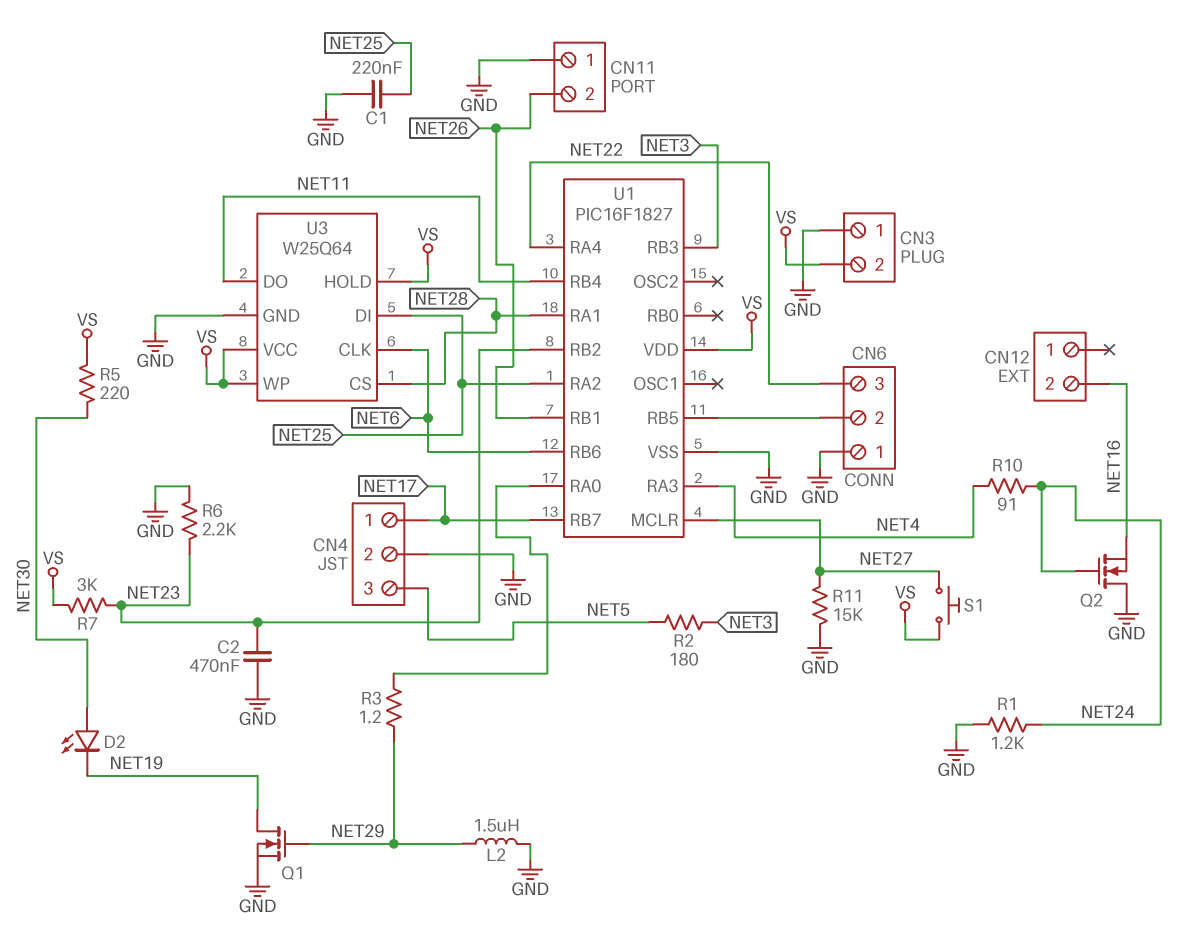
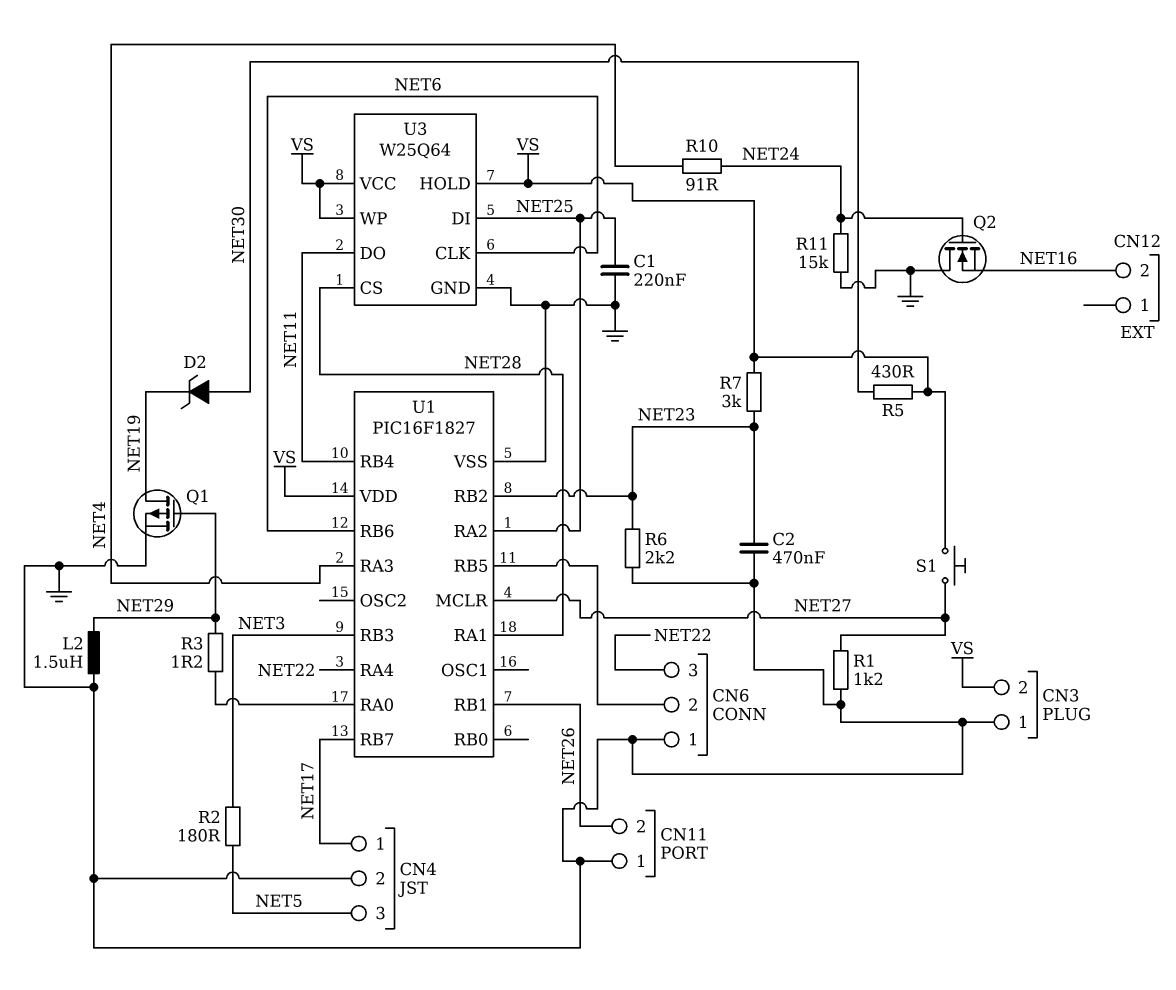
D2: LED (A NET30, K NET19) -> zener (A NET30, K NET19)
Q1: NMOS (G NET29, D NET19, S GND) -> PMOS (G NET29, D NET19, S GND)
R1: 1.2k (GND, NET24) -> 1.2k (GND, NET27)
R5: 220 (NET30, VS) -> 430 (NET30, VS)
R11: 15k (GND, NET27) -> 15k (GND, NET24)

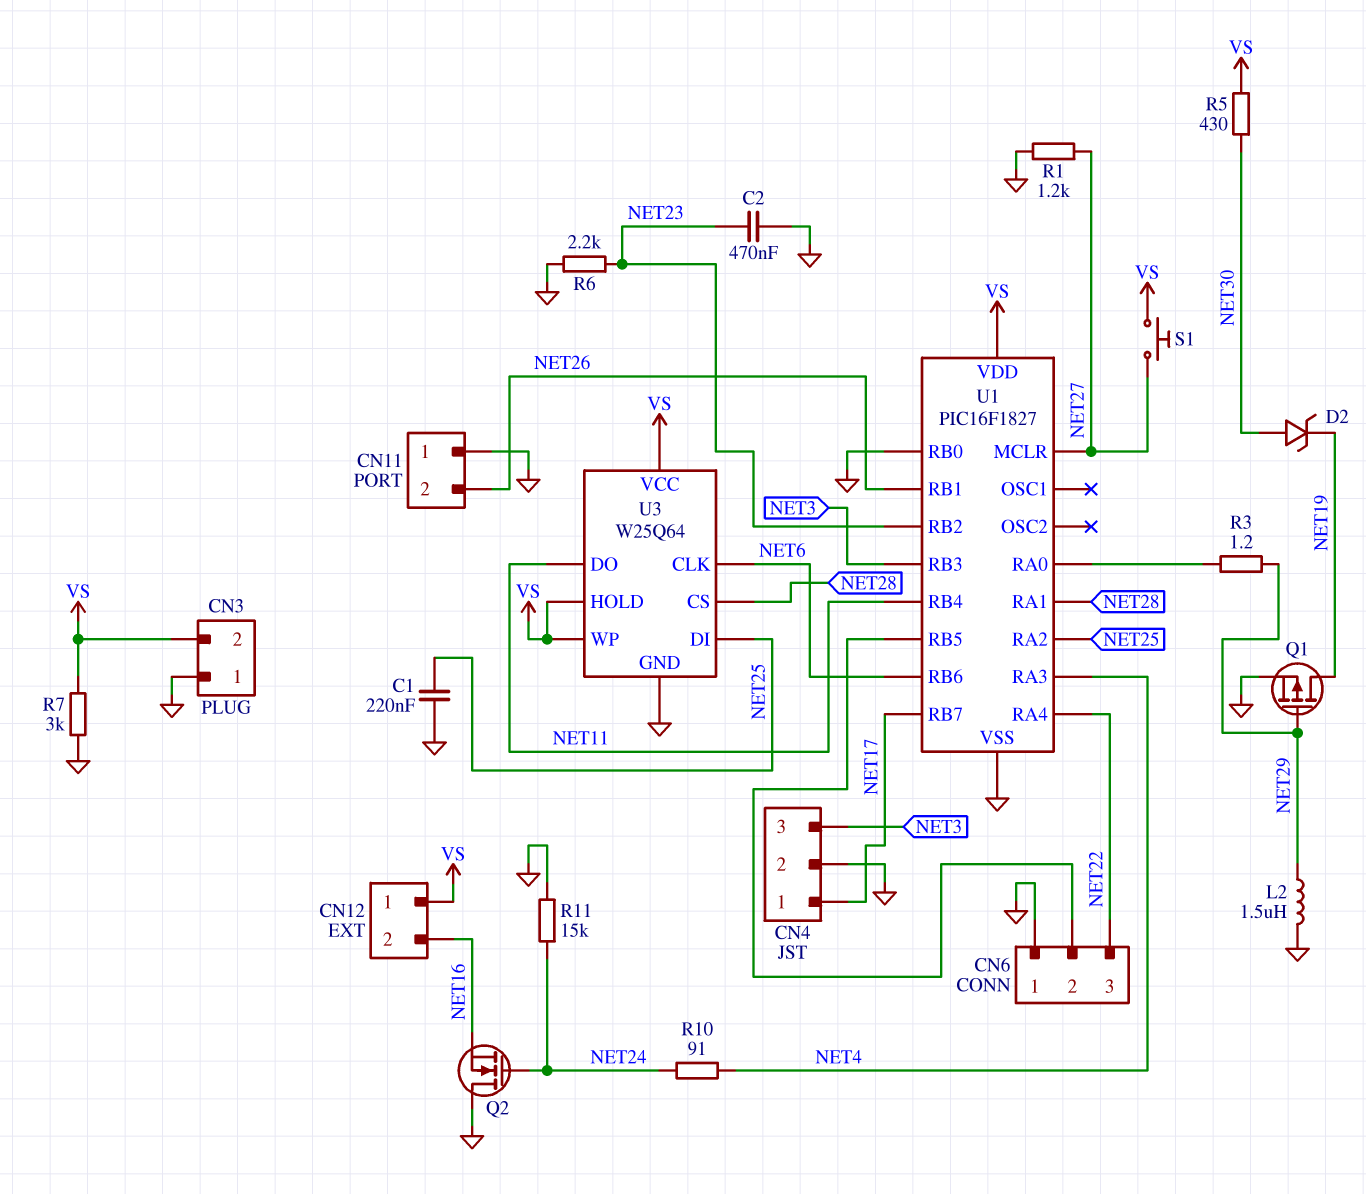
CN4 pin 3: NET5 -> NET3
CN12 pin 1: none -> VS
R2: 180 (NET3, NET5) -> none
R7: 3k (NET23, VS) -> 3k (GND, VS)
U1 pin RB0: none -> GND

